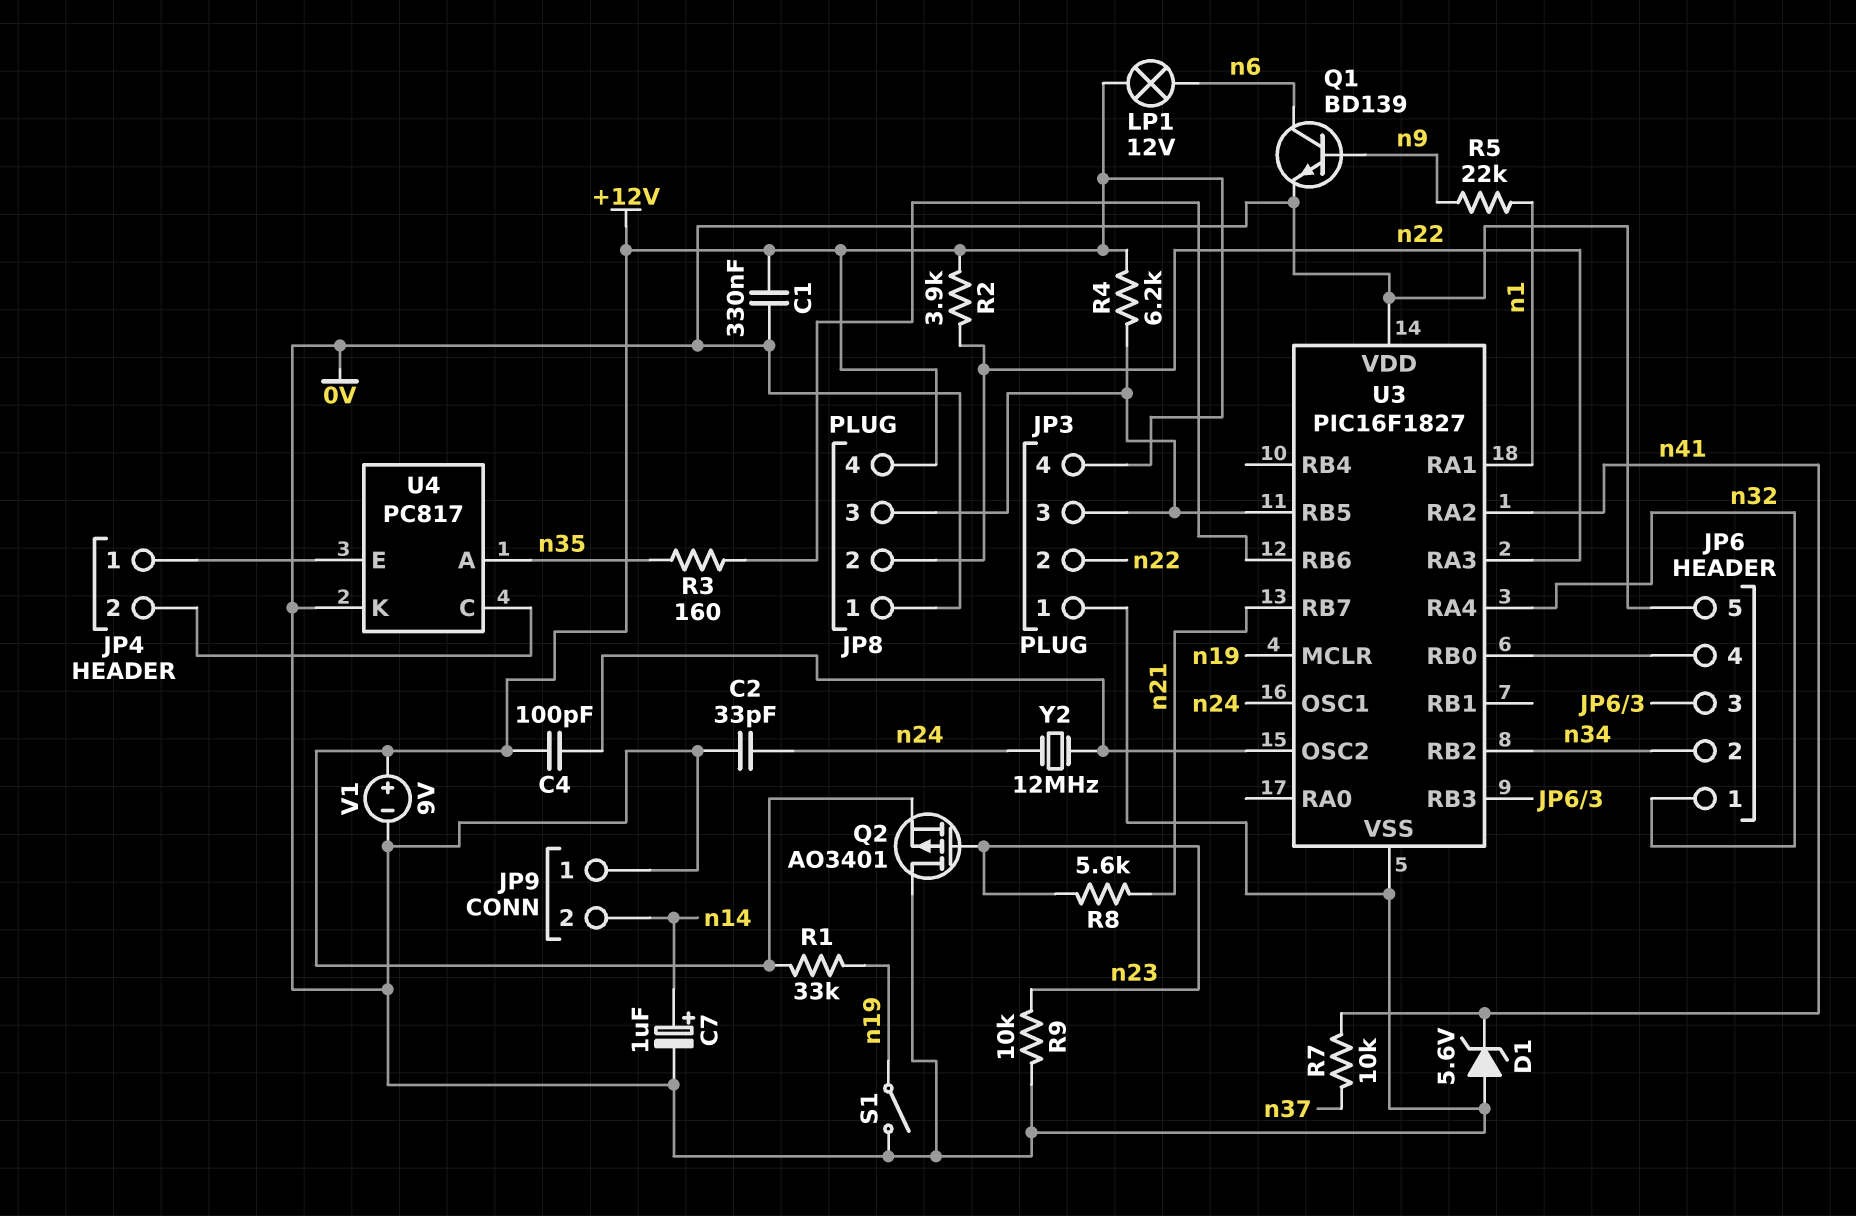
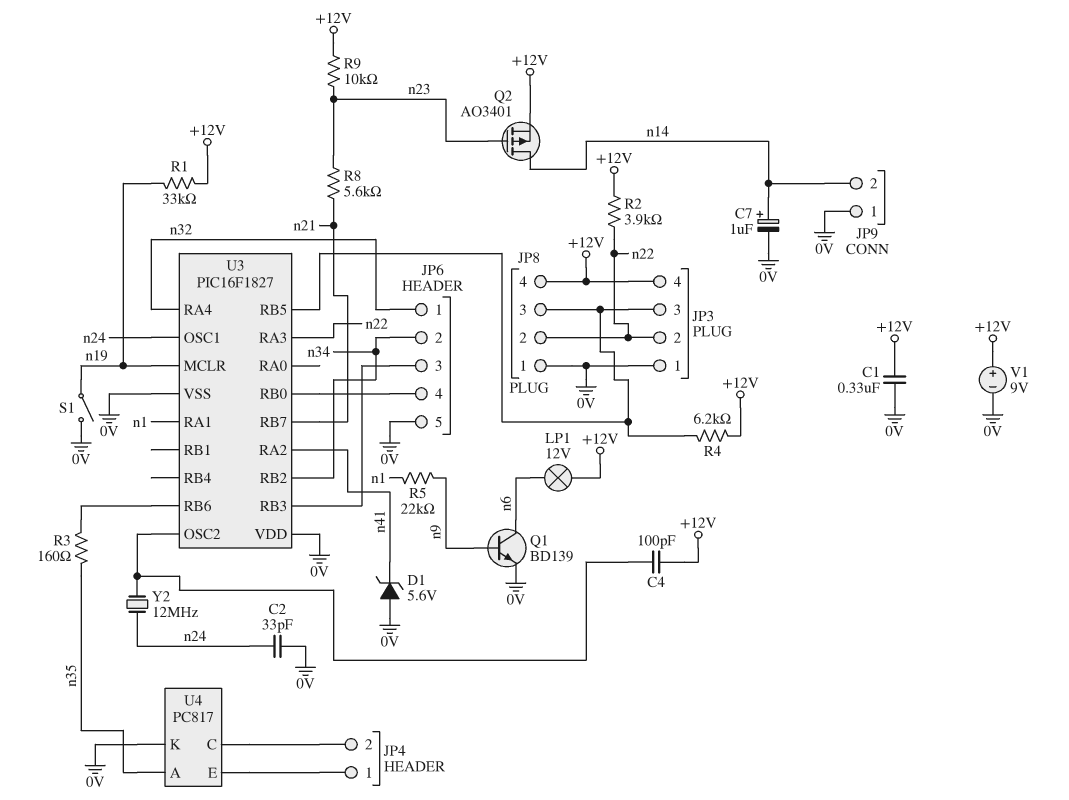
Q2: PMOS AO3401 (G n23, D 0V, S +12V) -> PMOS AO3401 (G n23, D n14, S +12V)
R7: 10k (n37, n41) -> none
R9: 10k (0V, n23) -> 10k (+12V, n23)

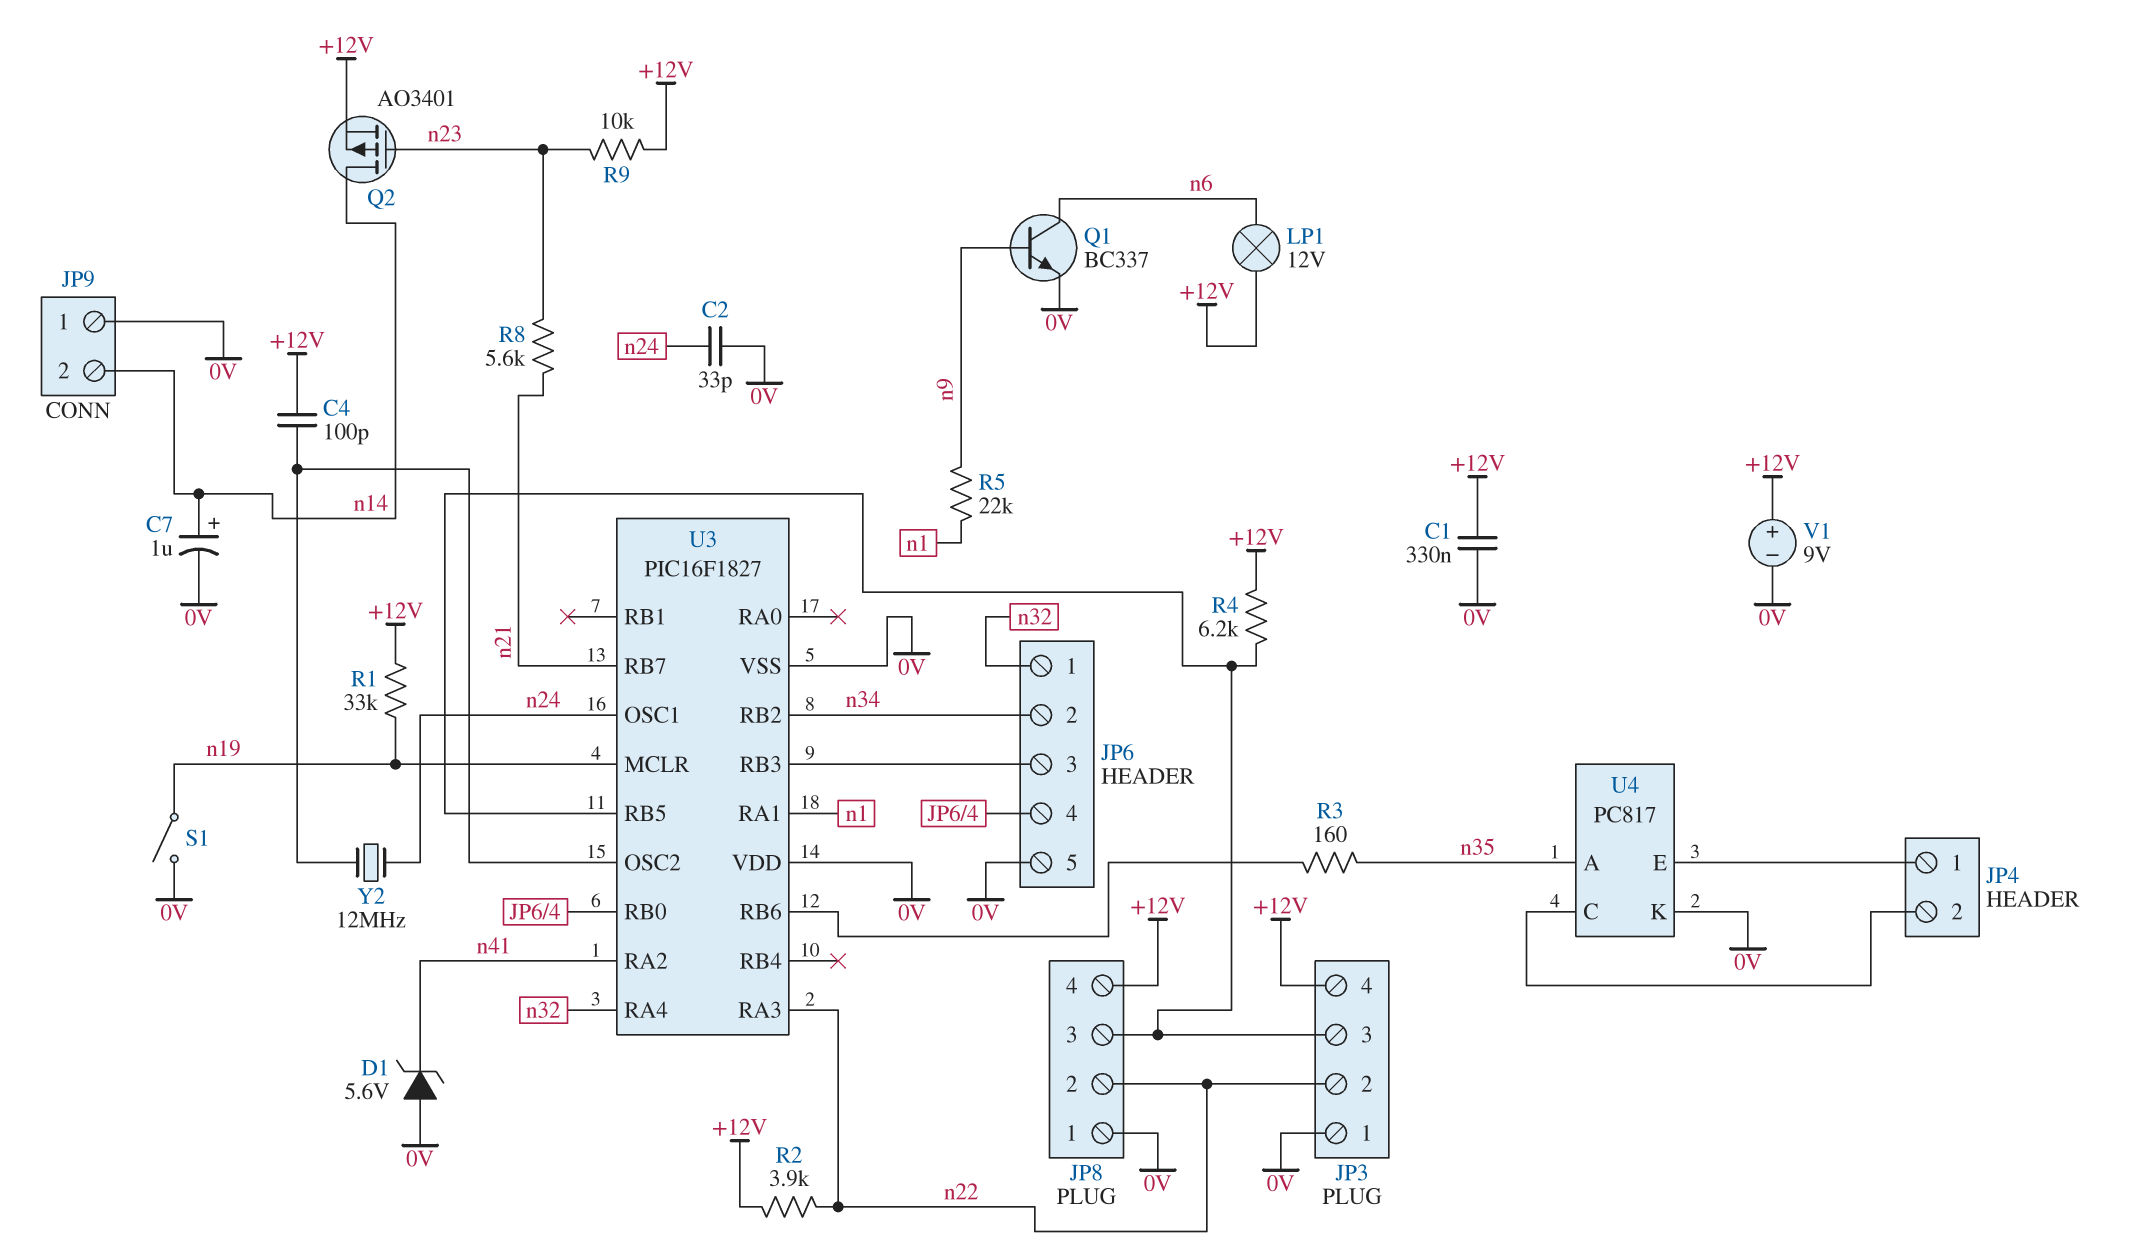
Q1: NPN BD139 (B n9, C n6, E 0V) -> NPN BC337 (B n9, C n6, E 0V)

